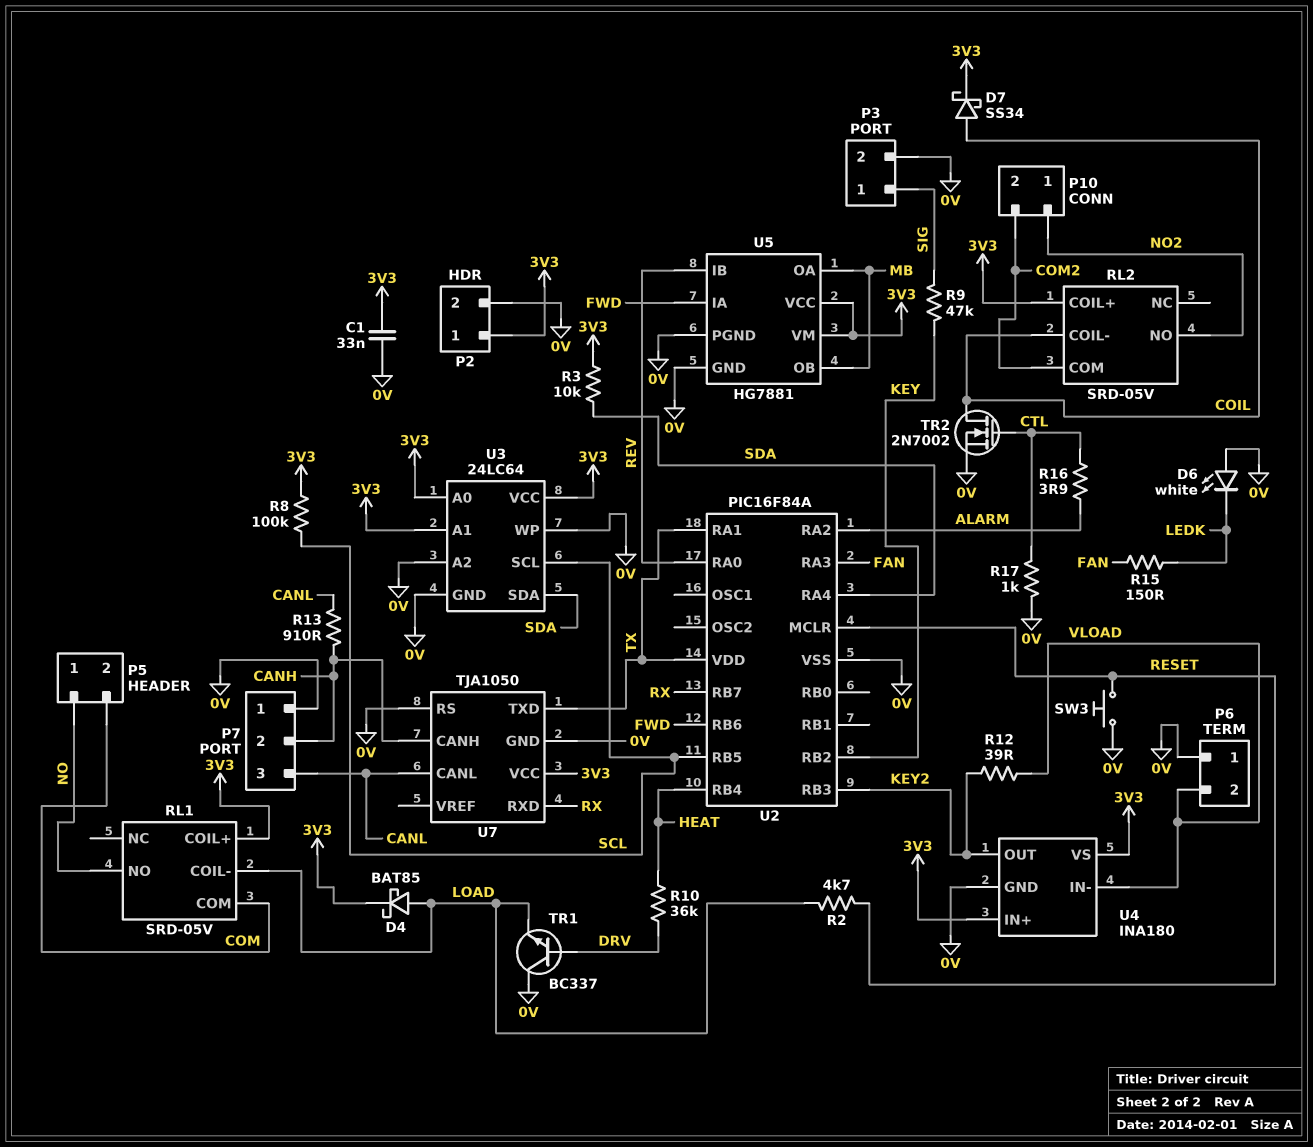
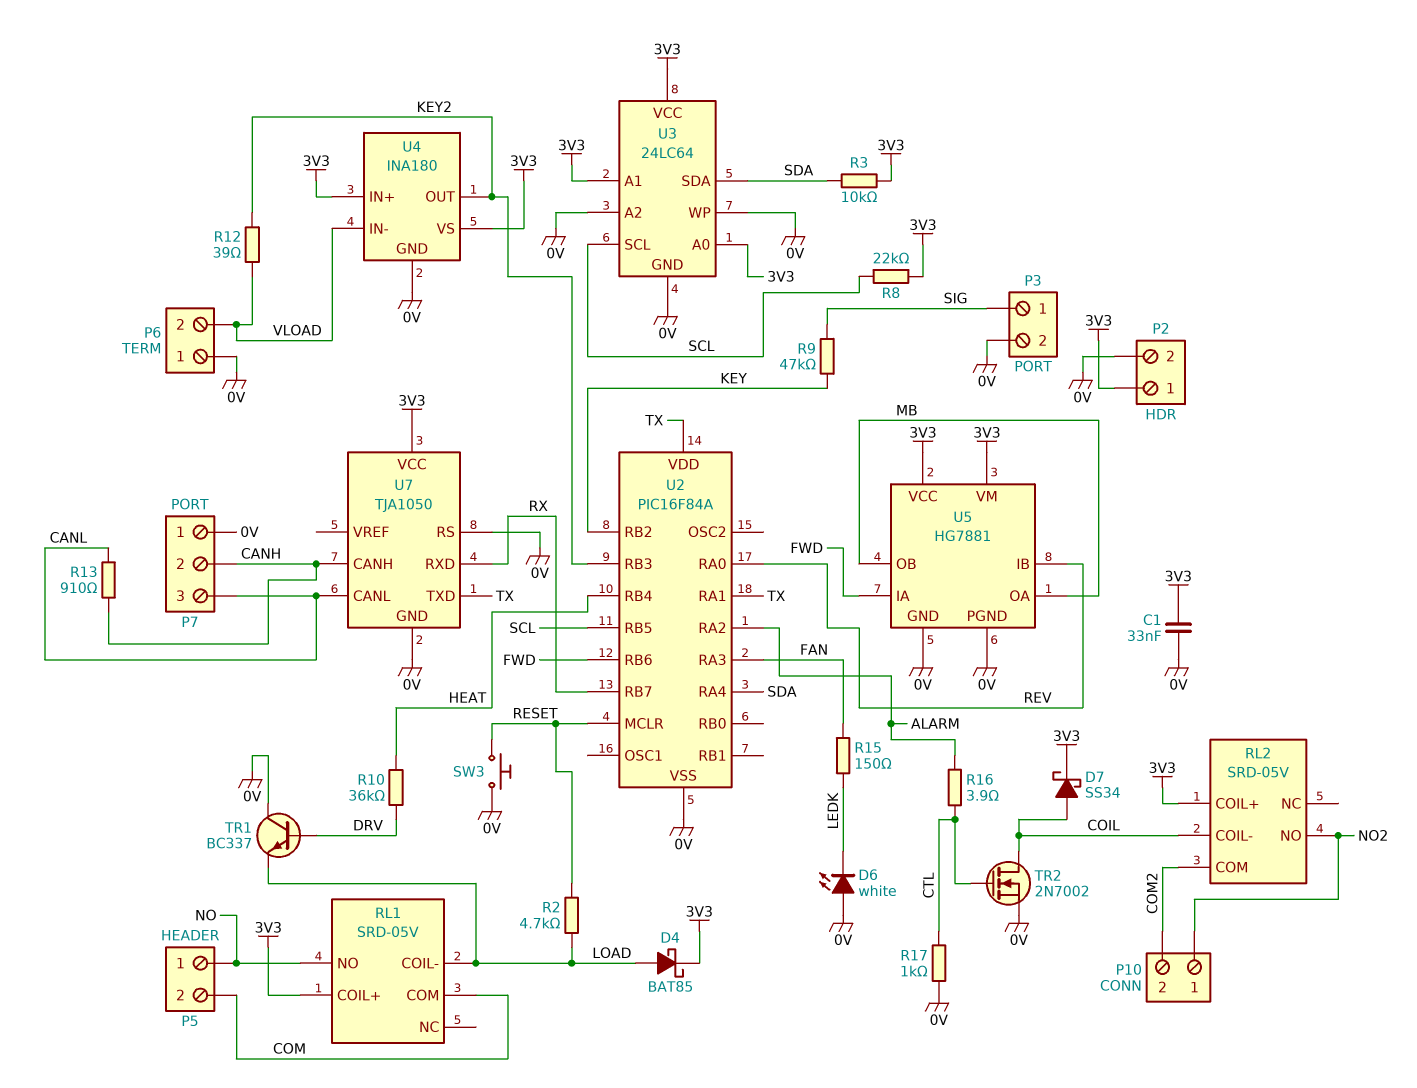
R8: 100k (3V3, SCL) -> 22k (3V3, SCL)

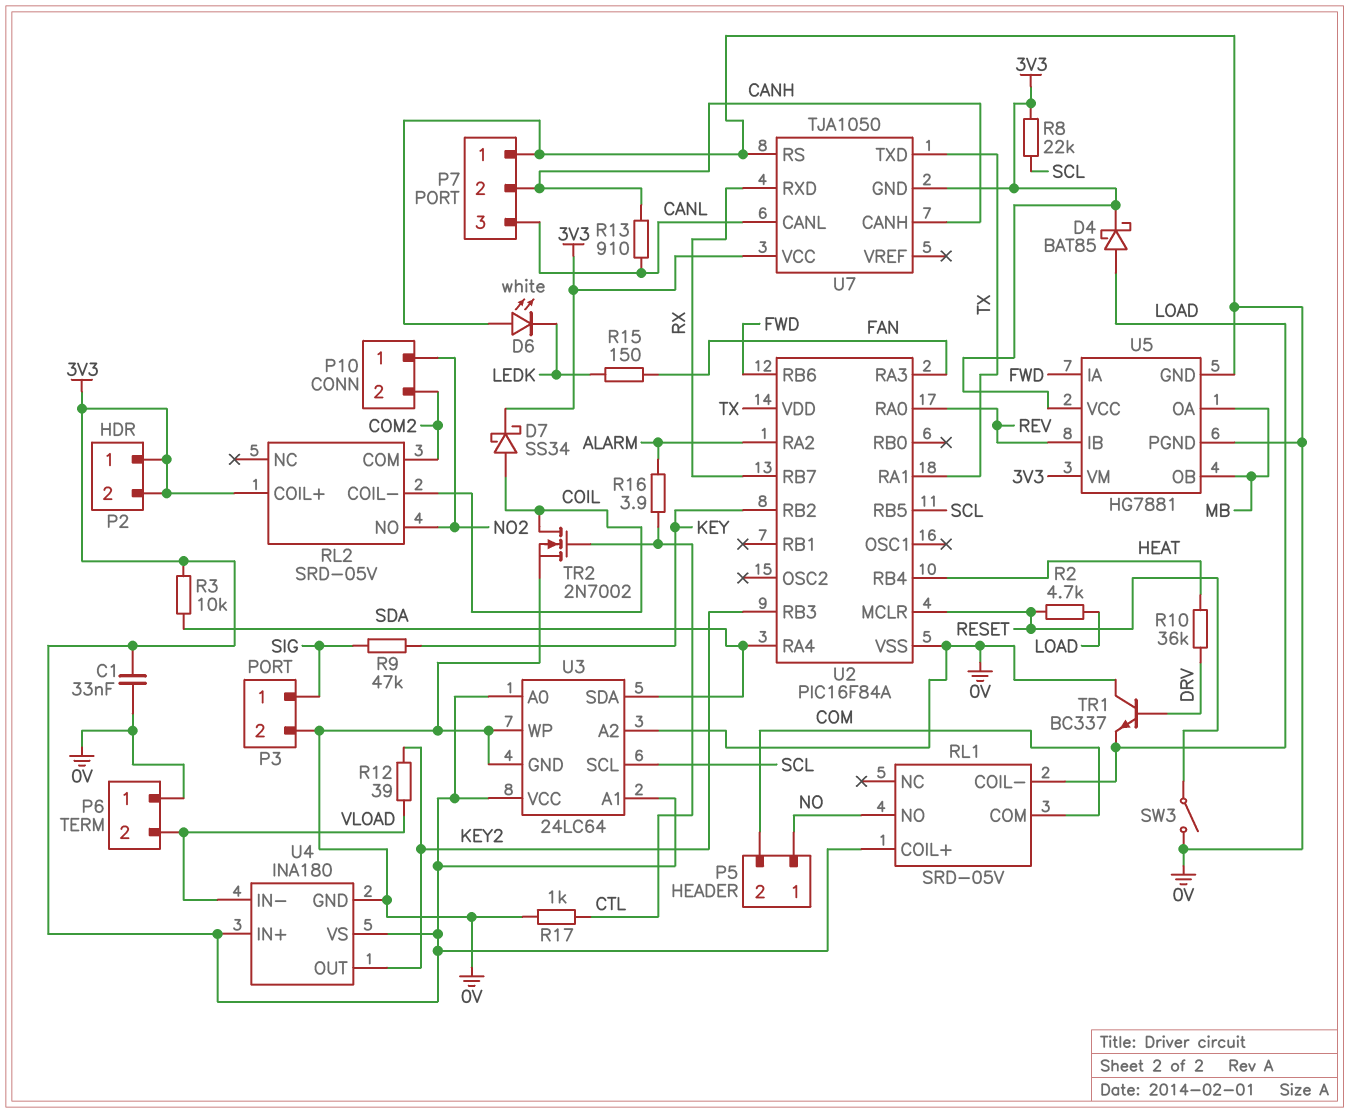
P2 pin 2: 0V -> 3V3
SW3: button (0V, RESET) -> switch (0V, RESET)
U7 pin GND: 0V -> 3V3

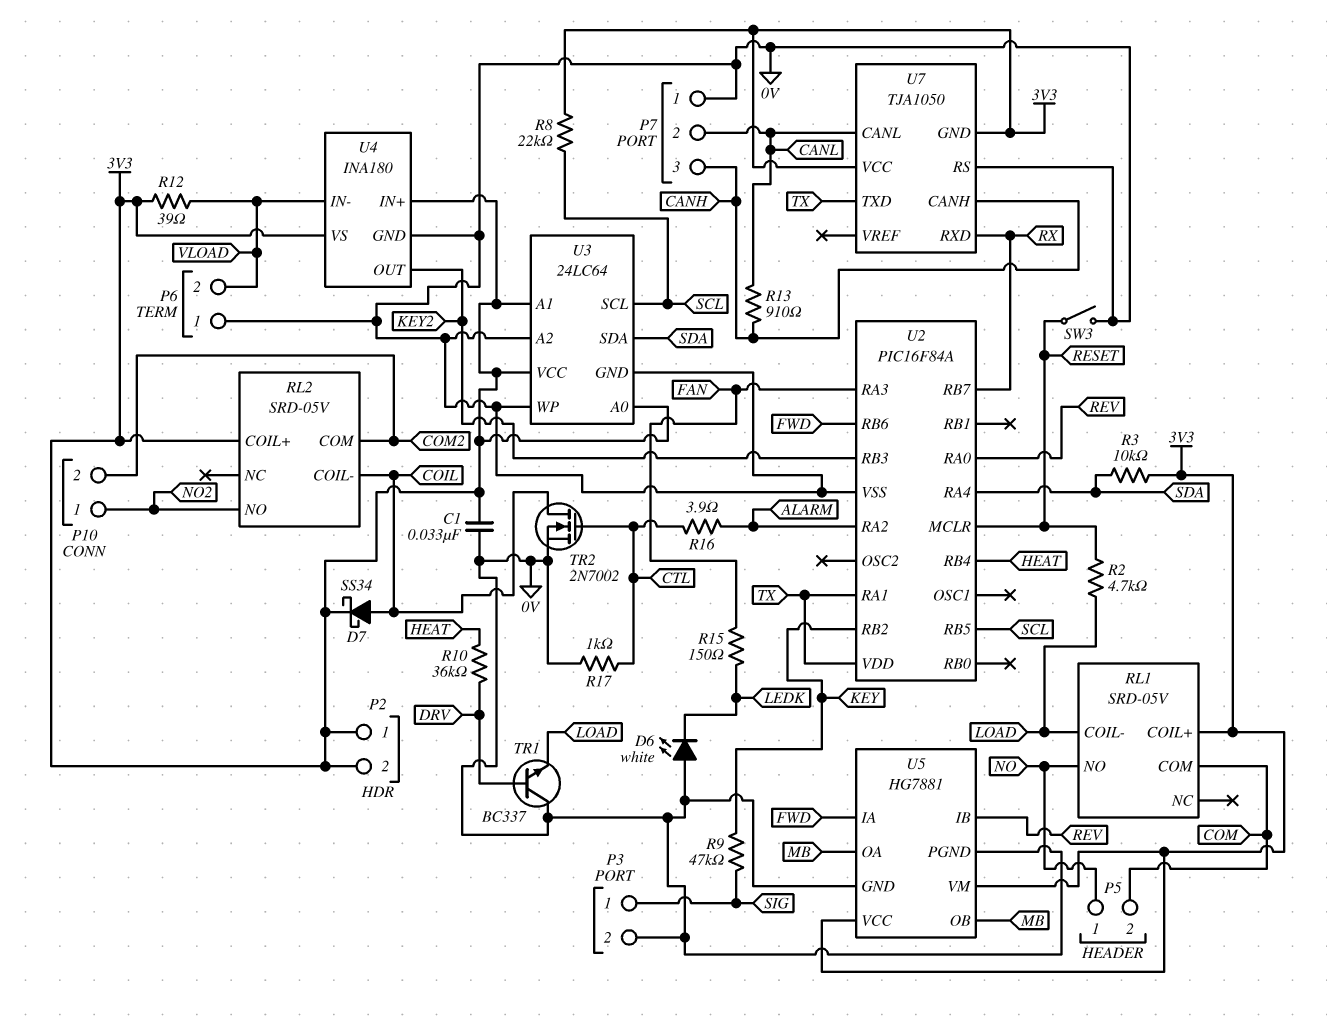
D4: schottky BAT85 (A LOAD, K 3V3) -> none
P7 pin 2: CANH -> CANL
P7 pin 3: CANL -> CANH
R12: 39 (KEY2, VLOAD) -> 39 (3V3, VLOAD)

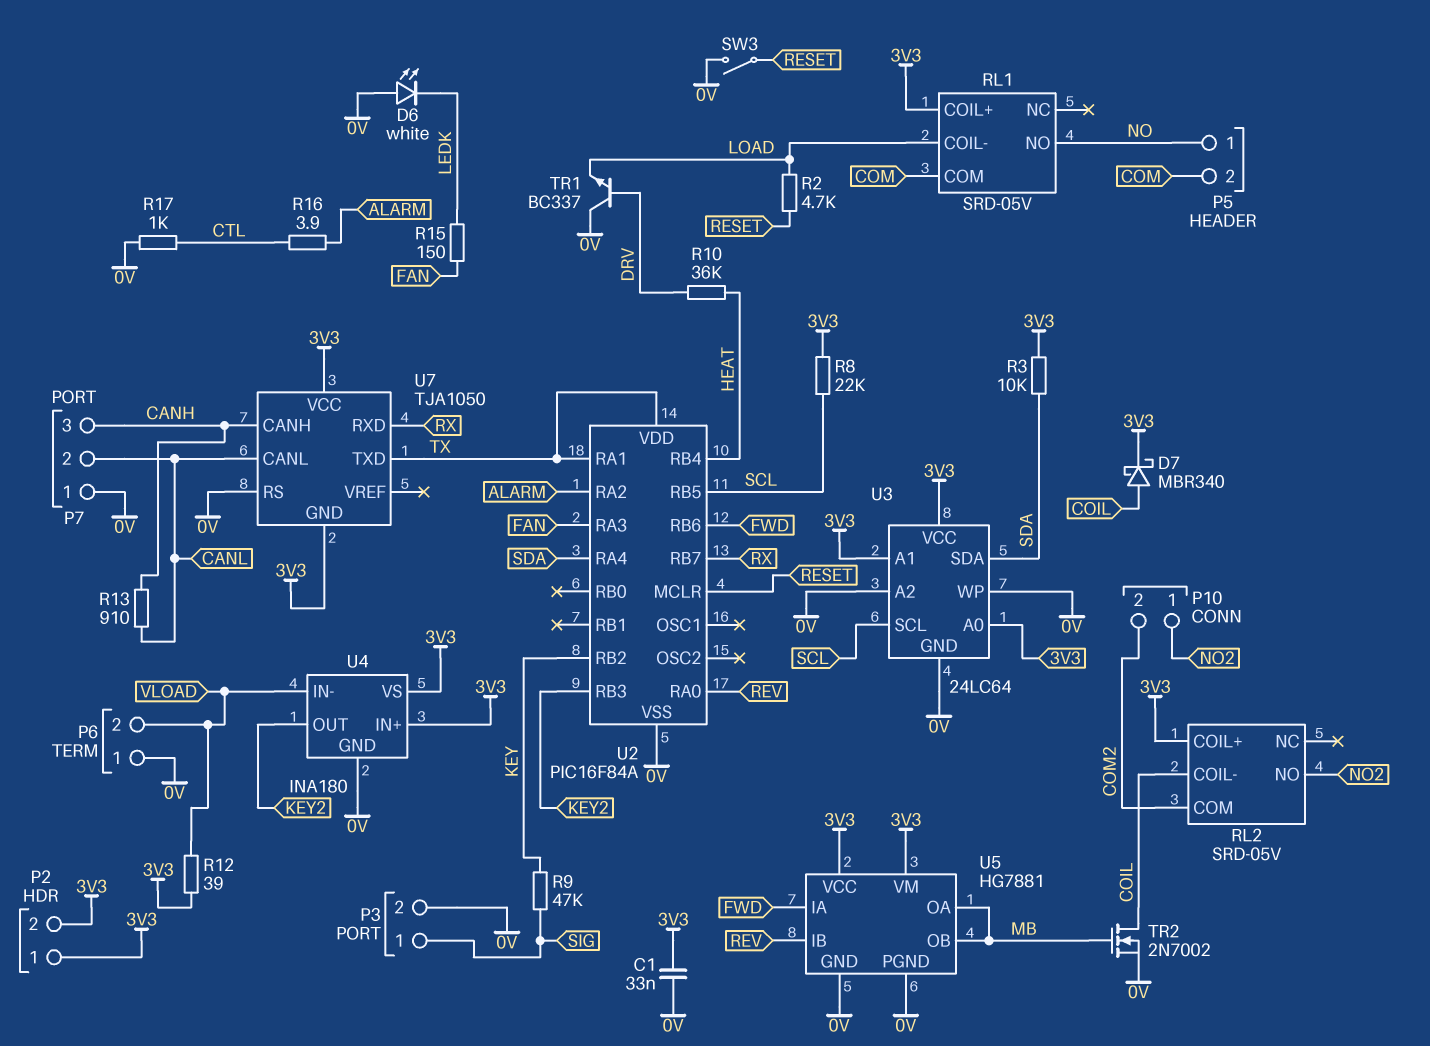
D7: schottky SS34 (A COIL, K 3V3) -> schottky MBR340 (A COIL, K 3V3)
TR2: NMOS 2N7002 (G CTL, D COIL, S 0V) -> NMOS 2N7002 (G MB, D COIL, S 0V)

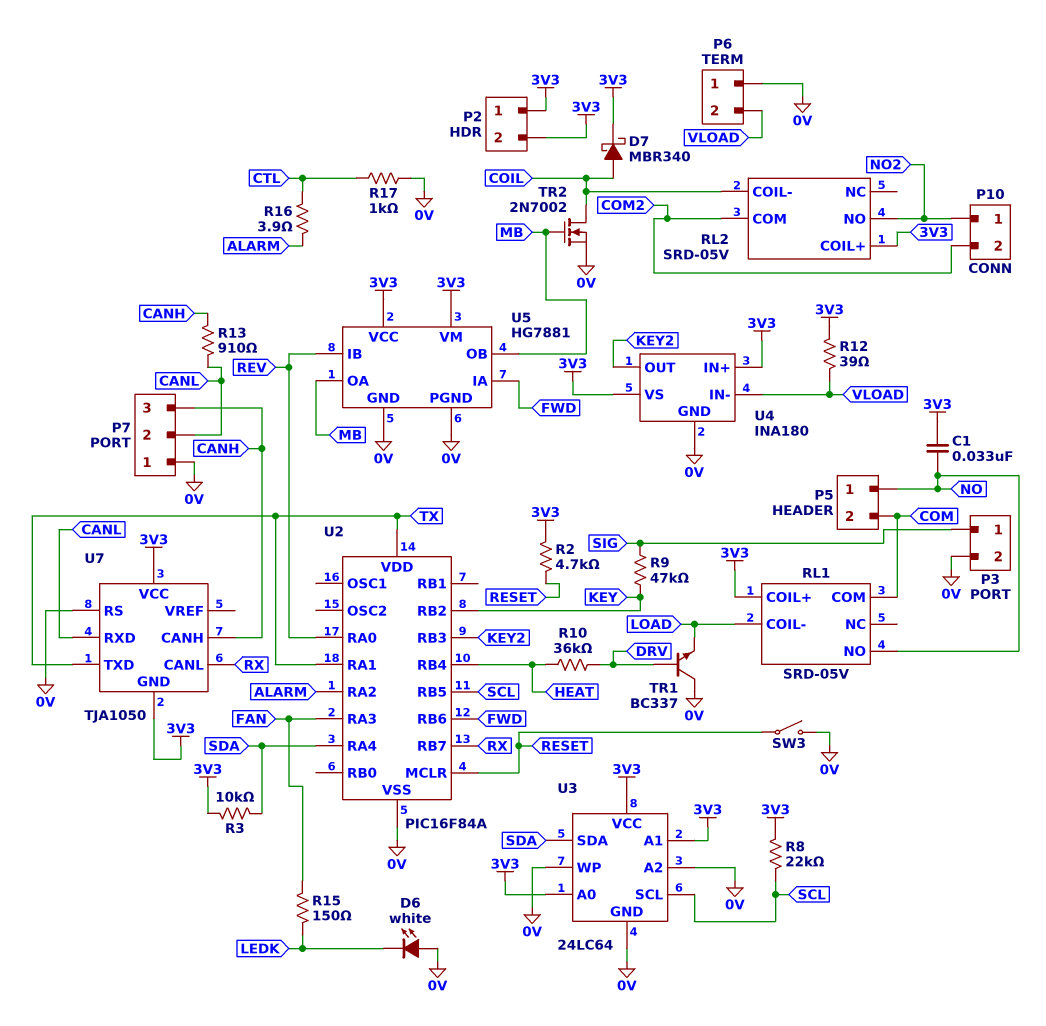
C1: 33nF (0V, 3V3) -> 33nF (3V3, NO)
R2: 4.7k (LOAD, RESET) -> 4.7k (3V3, RESET)
U7 pin CANL: CANL -> RX
U7 pin RXD: RX -> CANL

